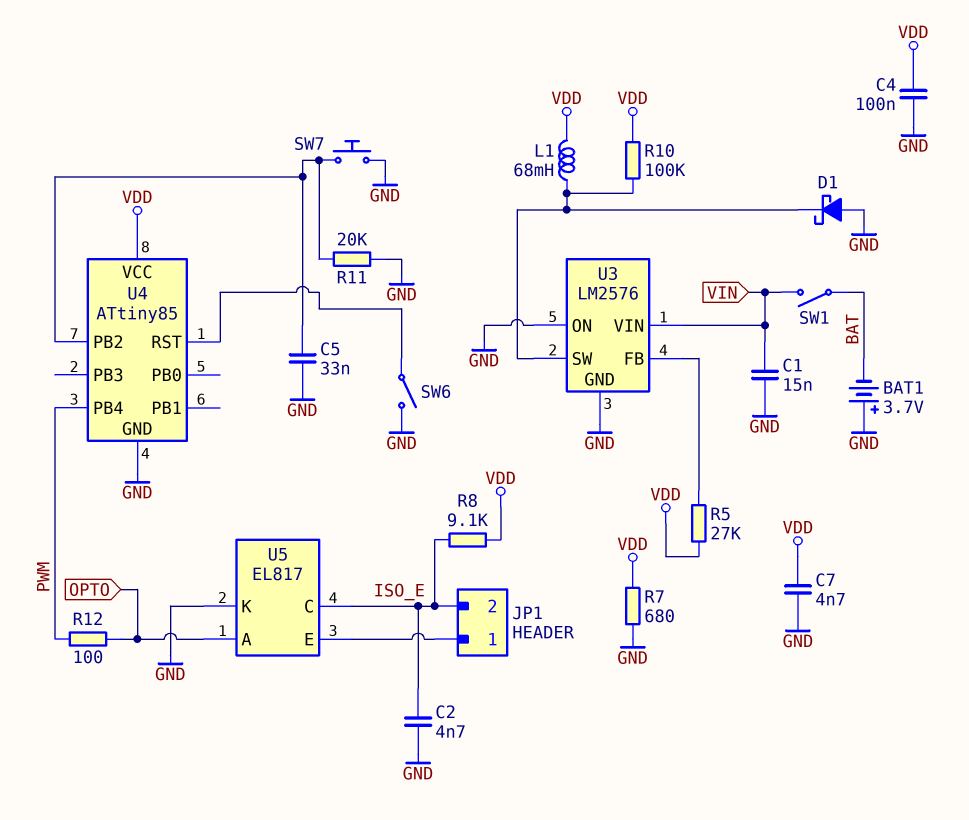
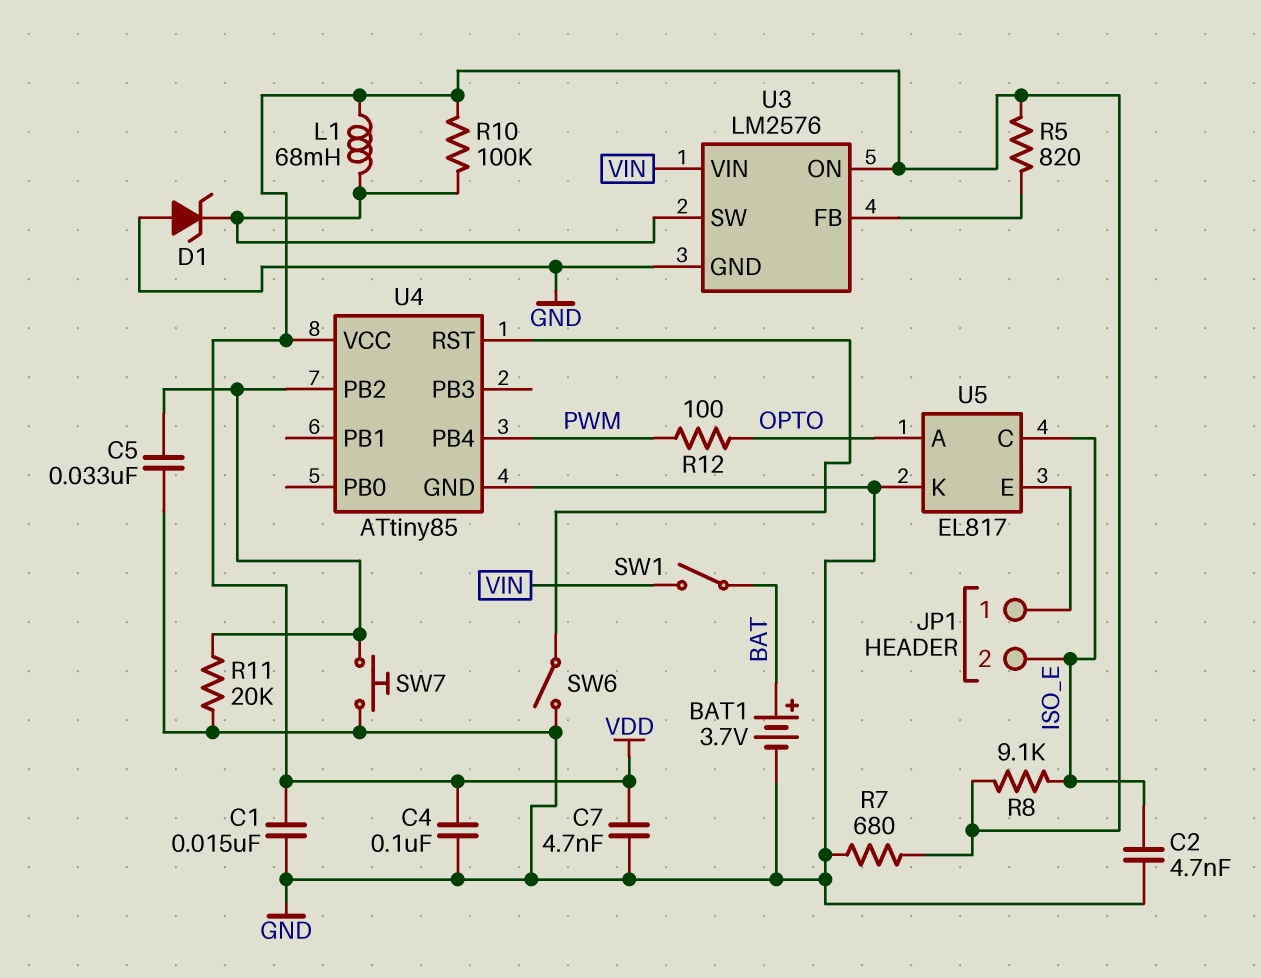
BAT1: 3.7V (plus GND, minus BAT) -> 3.7V (plus BAT, minus GND)
C1: 15nF (GND, VIN) -> 15nF (GND, VDD)
D1: schottky (A GND, K U3/SW) -> zener (A GND, K U3/SW)
R5: 27k (U3/FB, VDD) -> 820 (U3/FB, VDD)
U3 pin ON: GND -> VDD

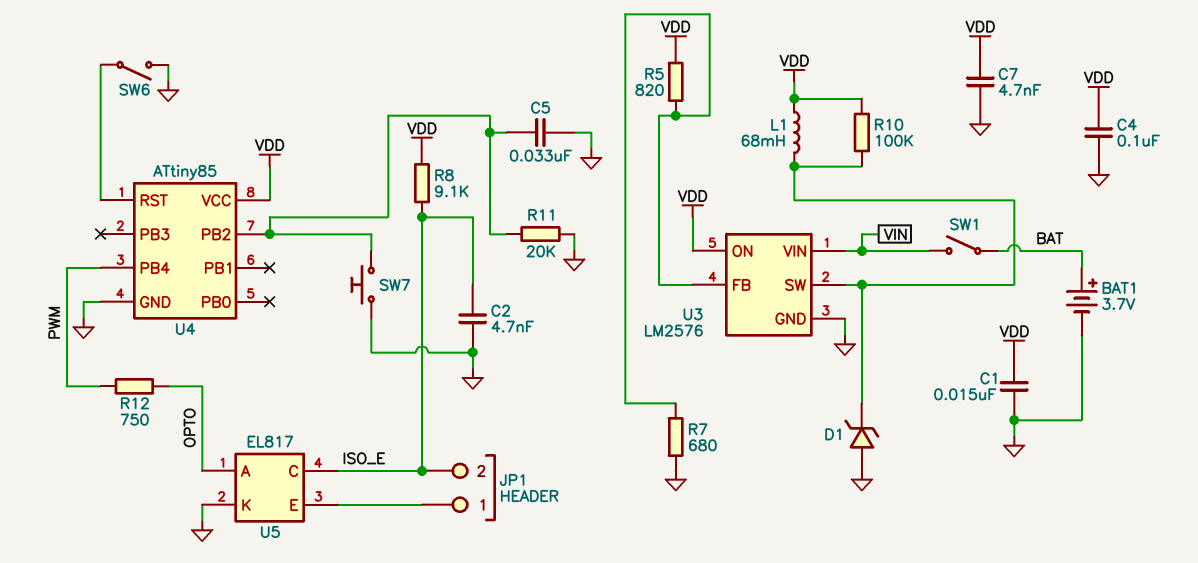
R7: 680 (GND, VDD) -> 680 (GND, U3/FB)
R12: 100 (OPTO, PWM) -> 750 (OPTO, PWM)

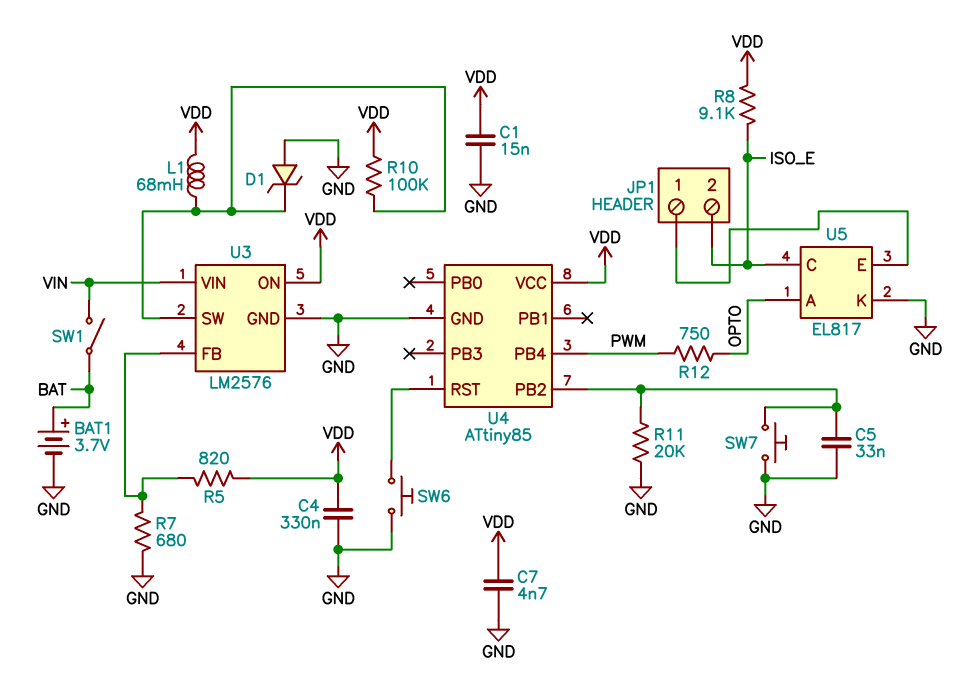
C2: 4.7nF (GND, ISO_E) -> none
C4: 100nF (GND, VDD) -> 330nF (GND, VDD)
SW6: switch (GND, U4/RST) -> button (GND, U4/RST)

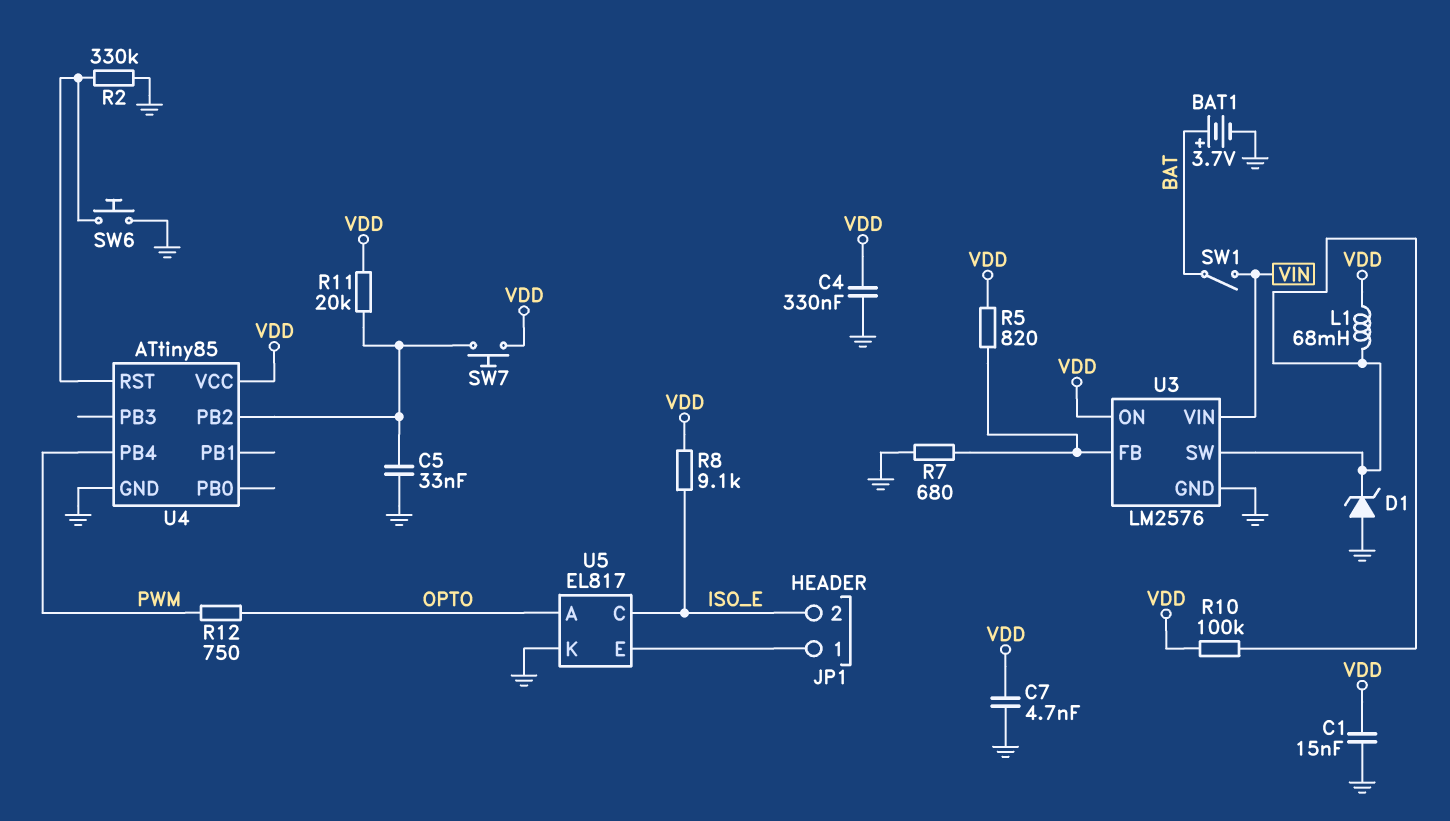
R2: none -> 330k (GND, U4/RST)
R11: 20k (GND, U4/PB2) -> 20k (U4/PB2, VDD)
SW7: button (GND, U4/PB2) -> button (U4/PB2, VDD)

